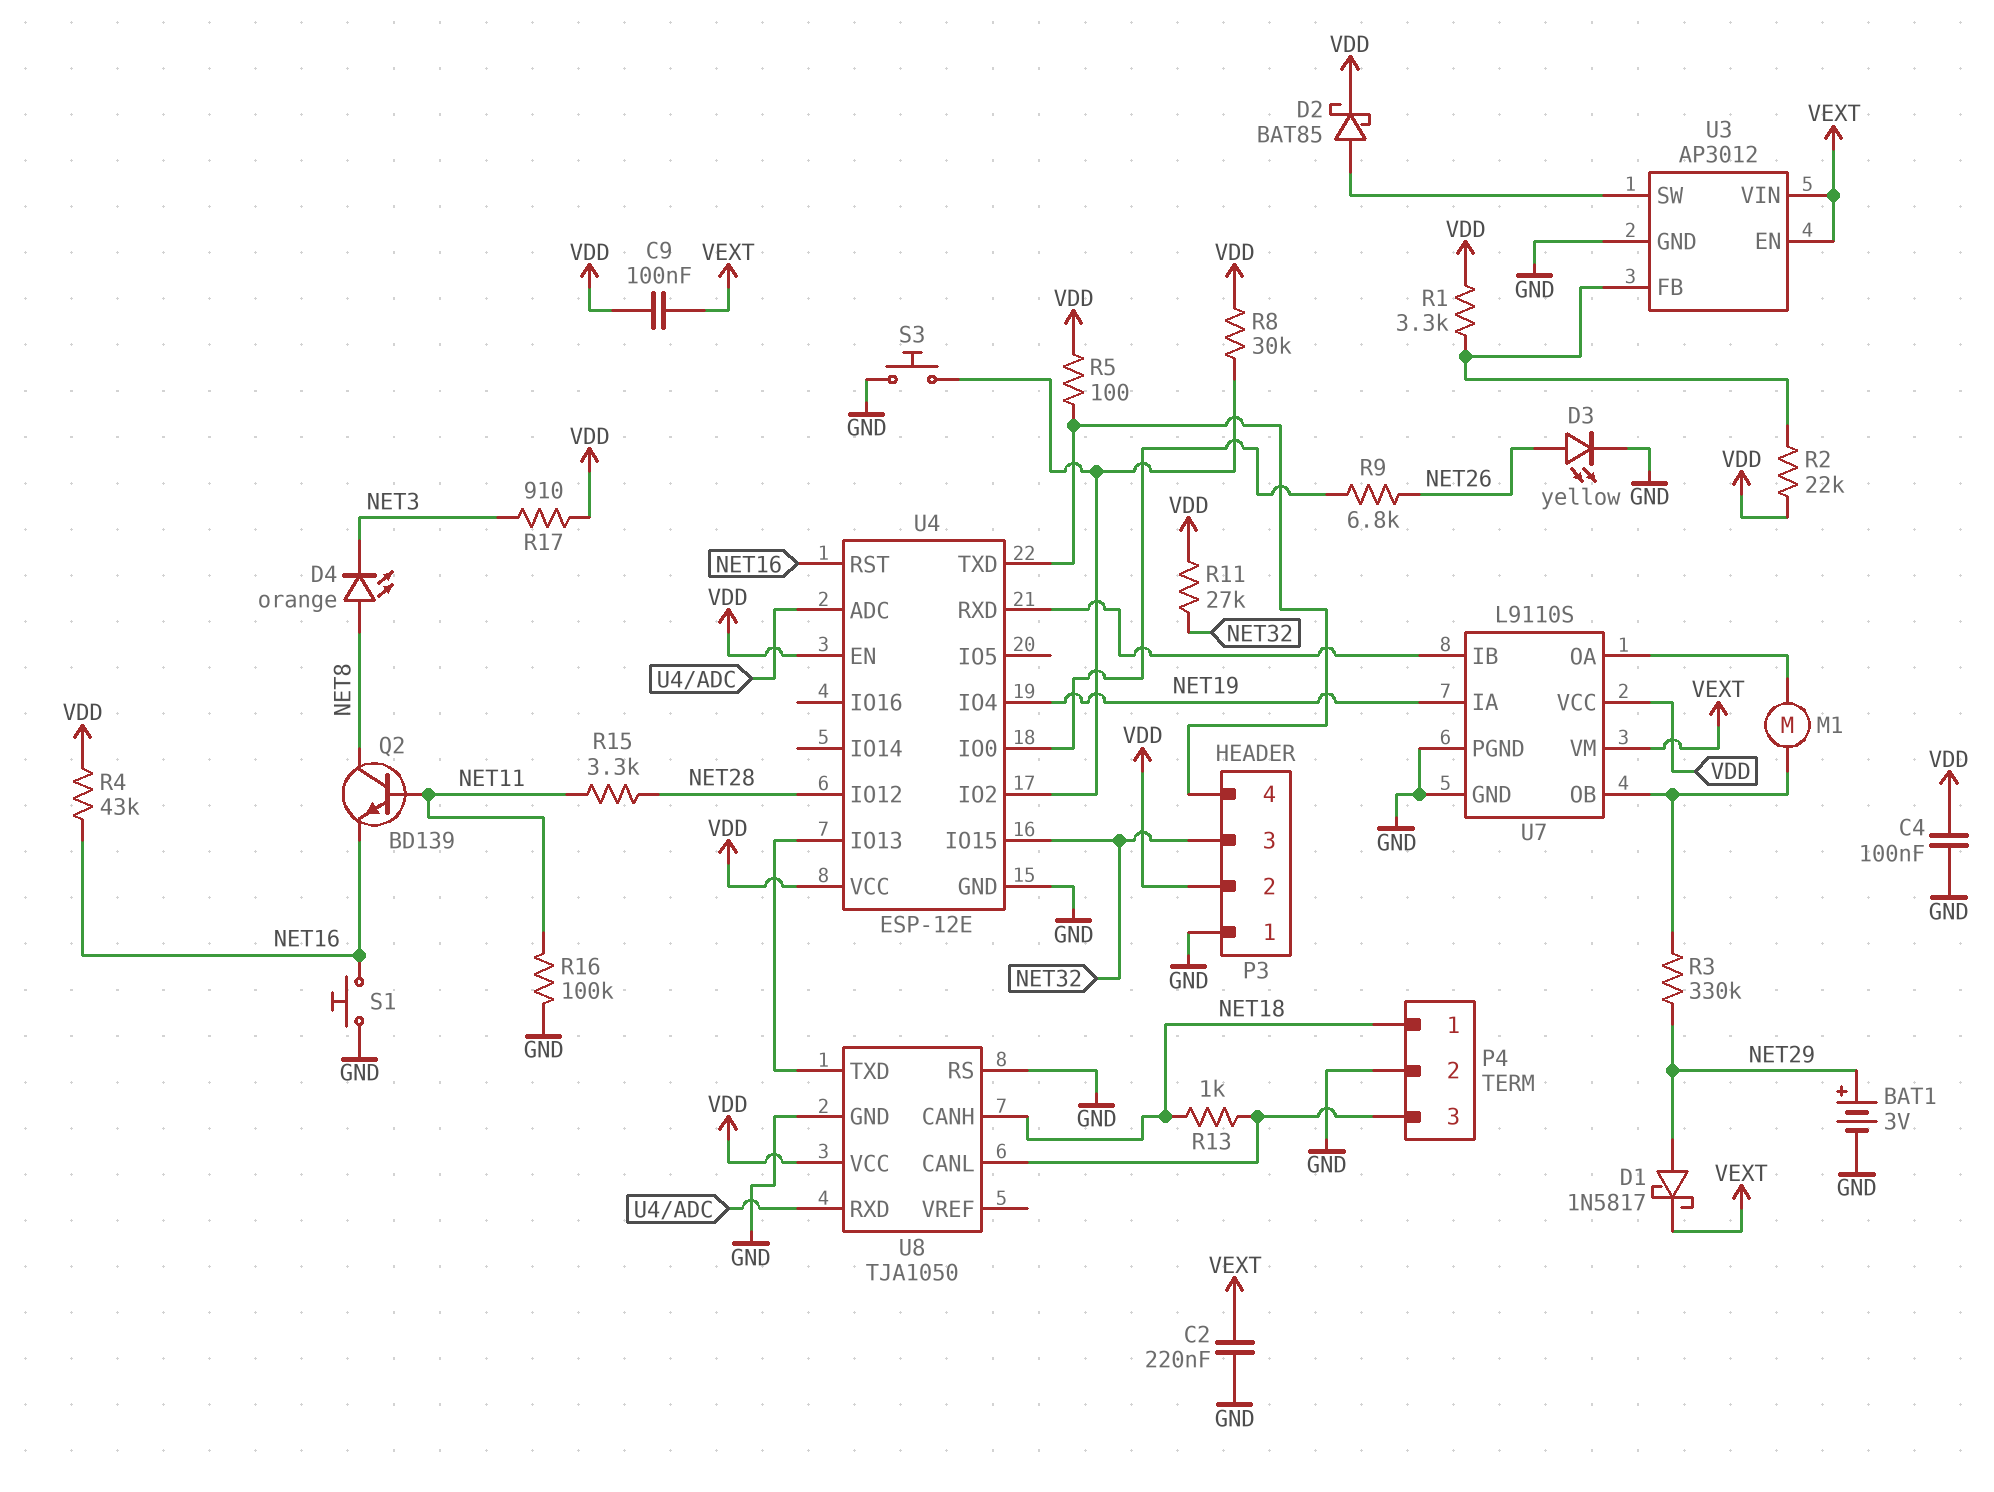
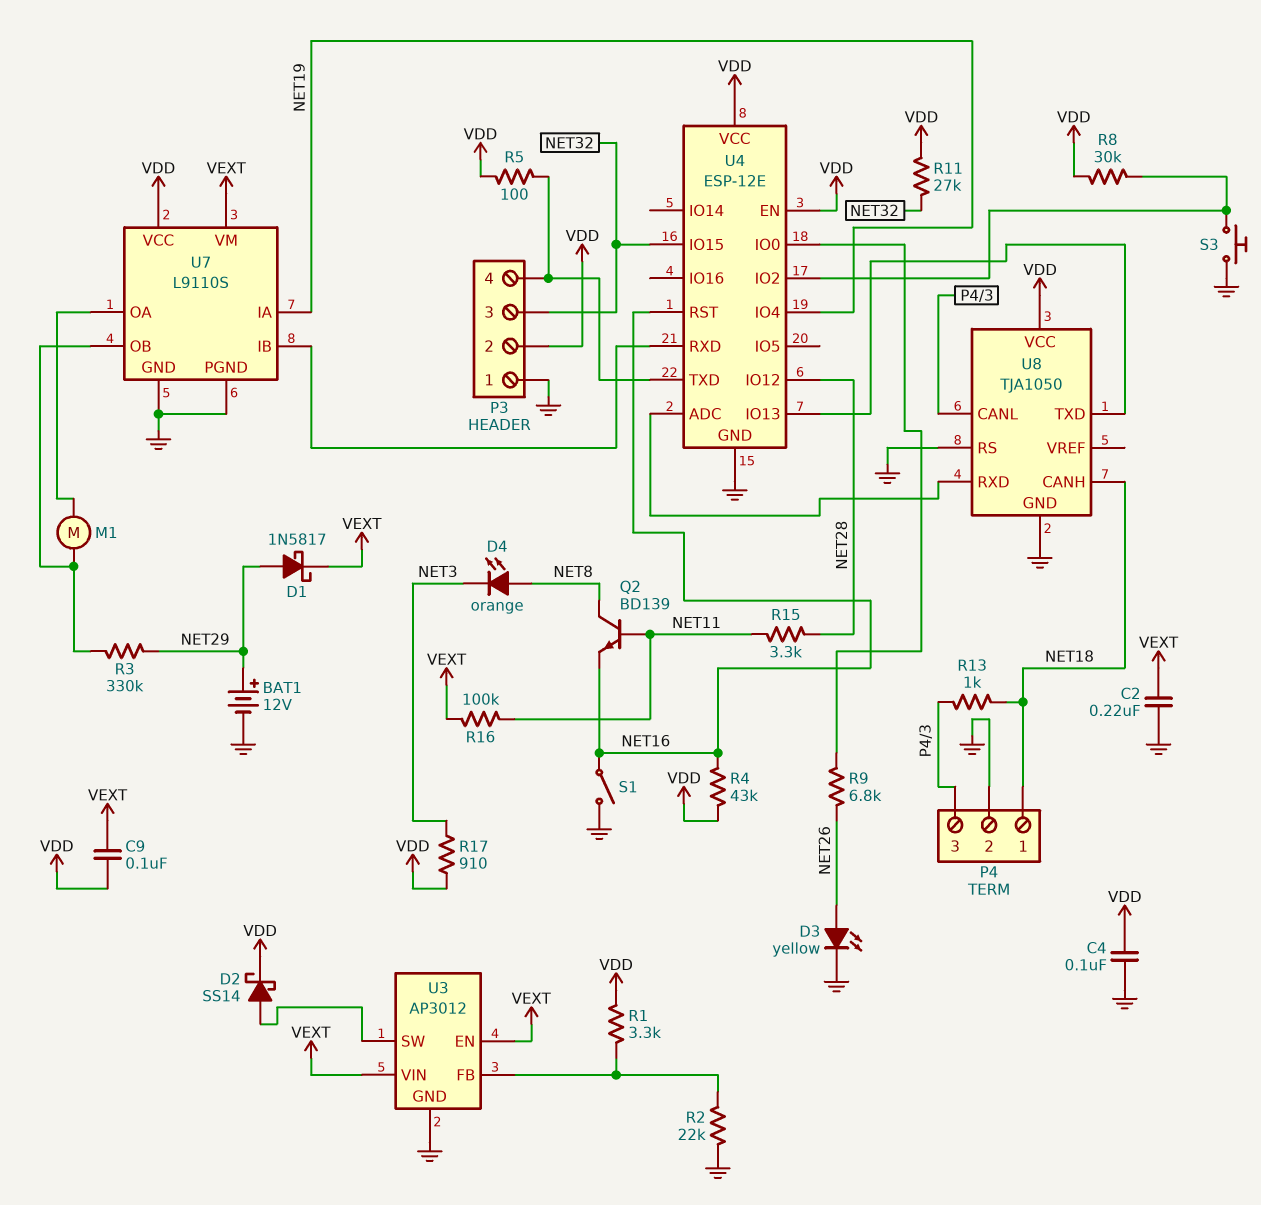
BAT1: 3V (plus NET29, minus GND) -> 12V (plus NET29, minus GND)
D2: schottky BAT85 (A U3/SW, K VDD) -> schottky SS14 (A U3/SW, K VDD)
R2: 22k (U3/FB, VDD) -> 22k (GND, U3/FB)
R16: 100k (GND, NET11) -> 100k (NET11, VEXT)
S1: button (GND, NET16) -> switch (GND, NET16)

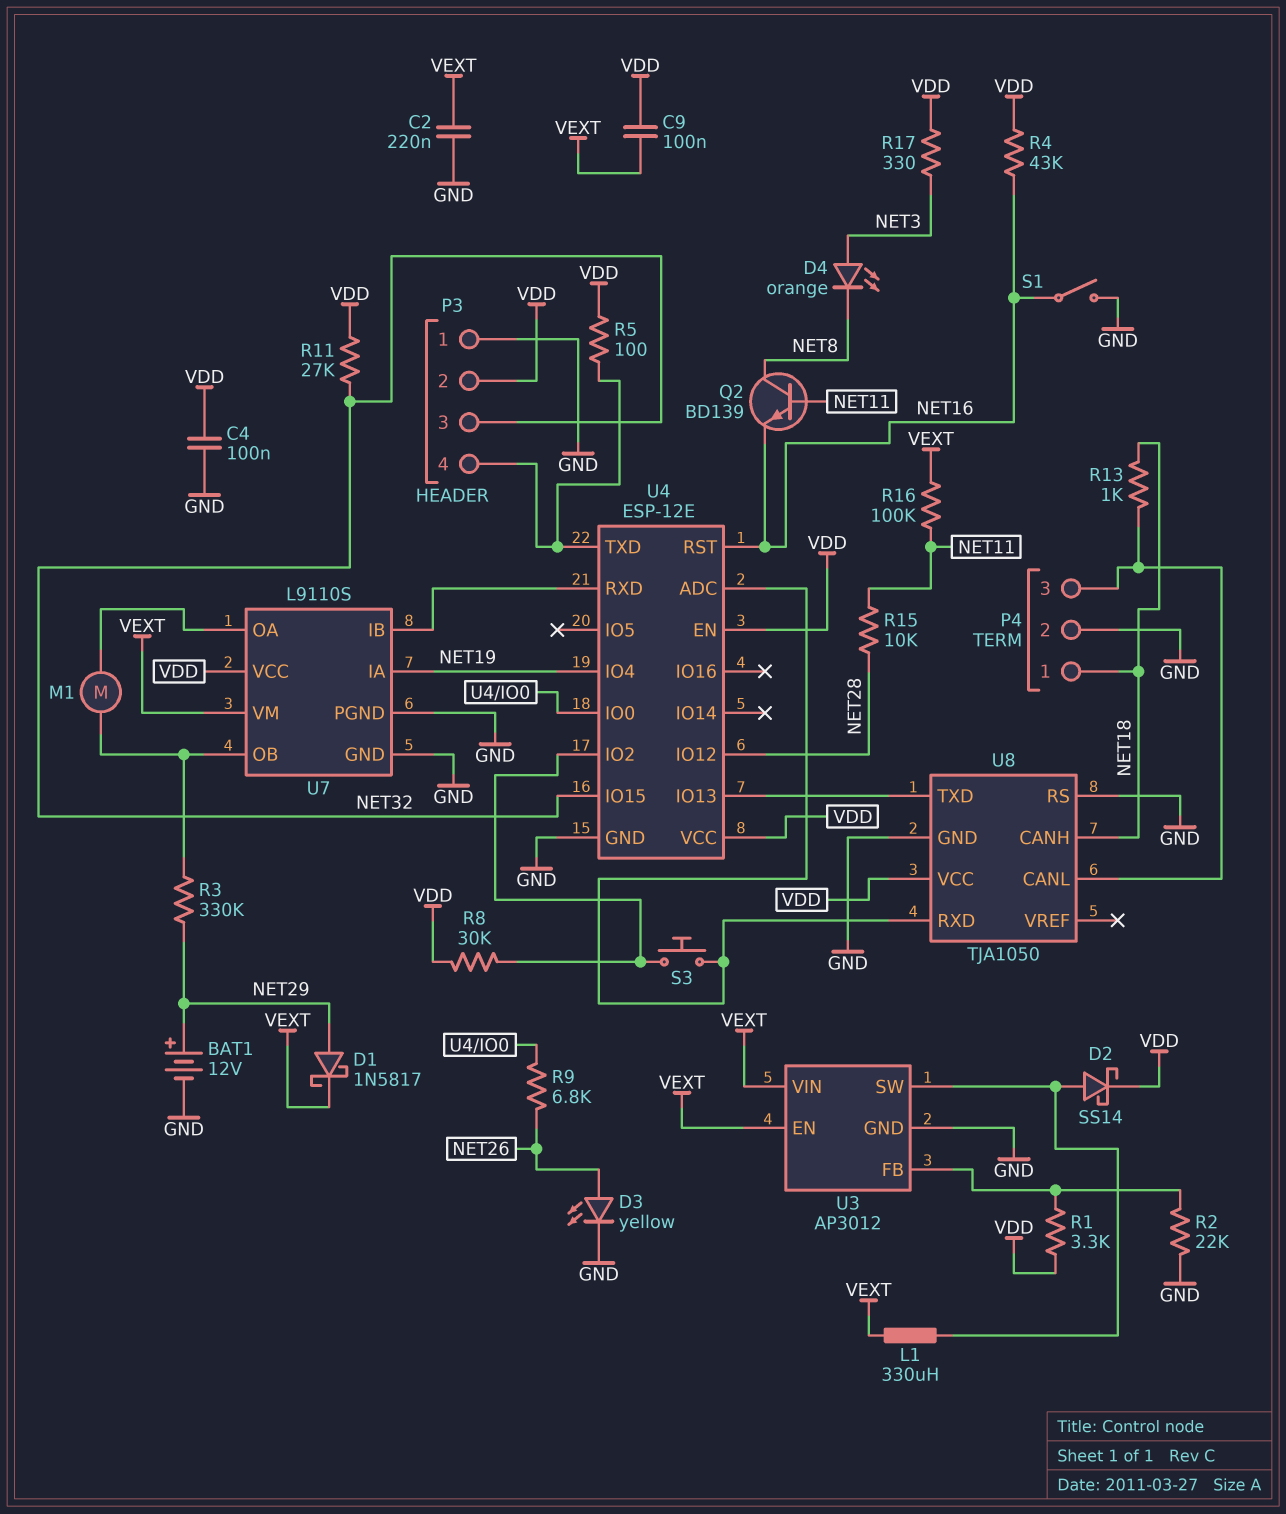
D4: LED orange (A NET8, K NET3) -> LED orange (A NET3, K NET8)
L1: none -> 330uH (U3/SW, VEXT)
R15: 3.3k (NET11, NET28) -> 10k (NET11, NET28)
R17: 910 (NET3, VDD) -> 330 (NET3, VDD)
S3: button (GND, U4/IO2) -> button (U4/ADC, U4/IO2)

